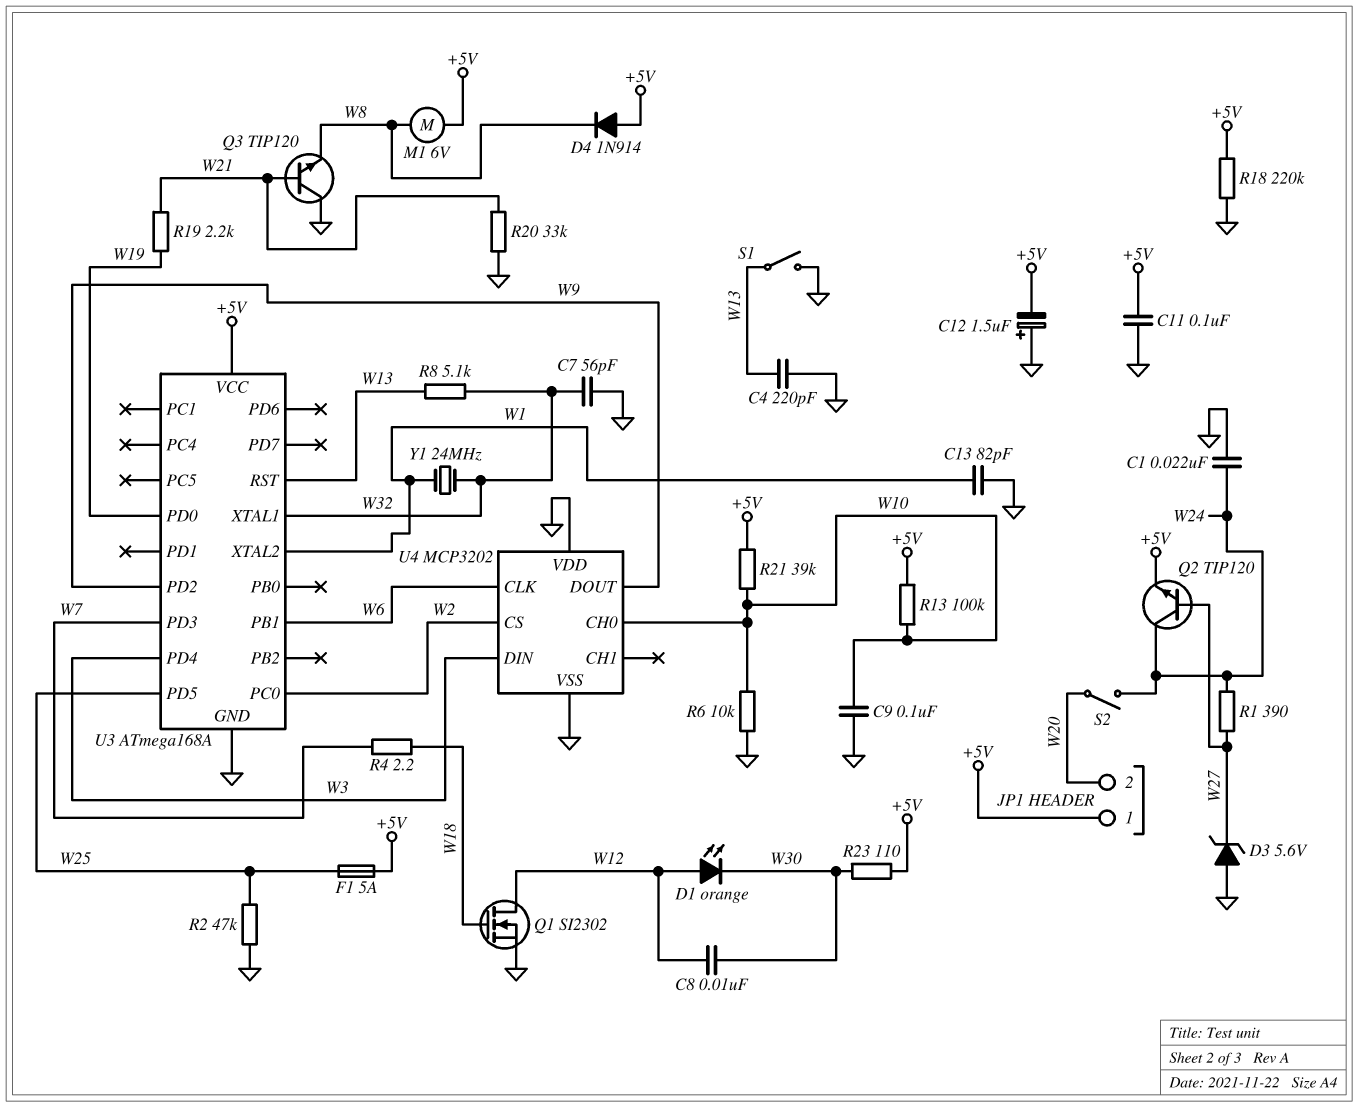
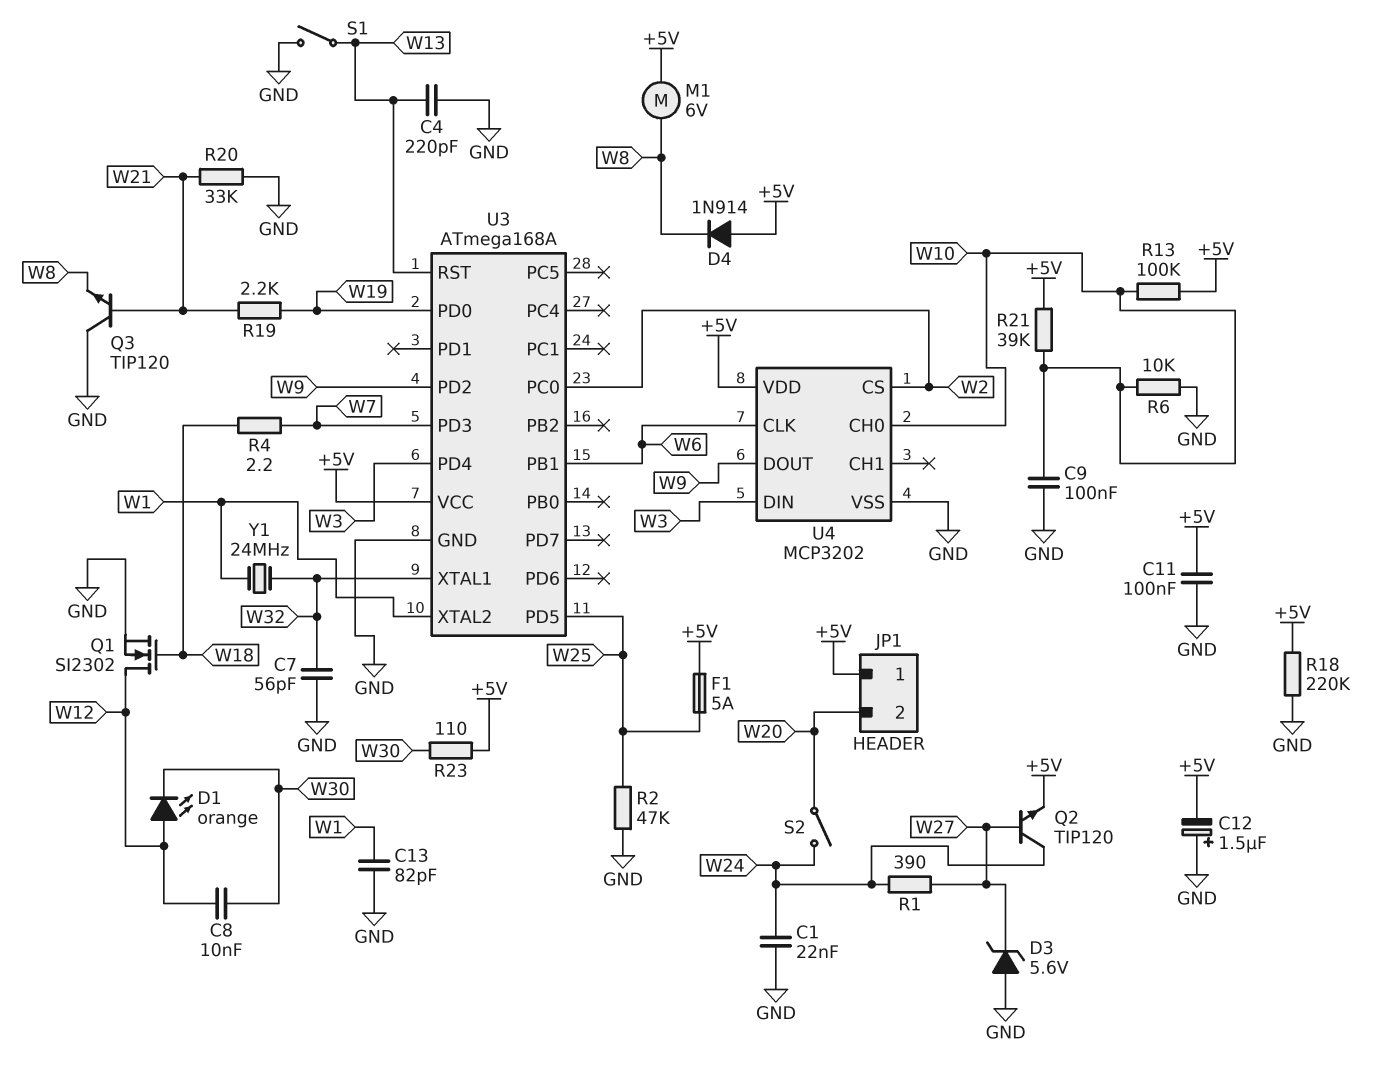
R8: 5.1k (W13, W32) -> none
U4 pin VDD: GND -> +5V

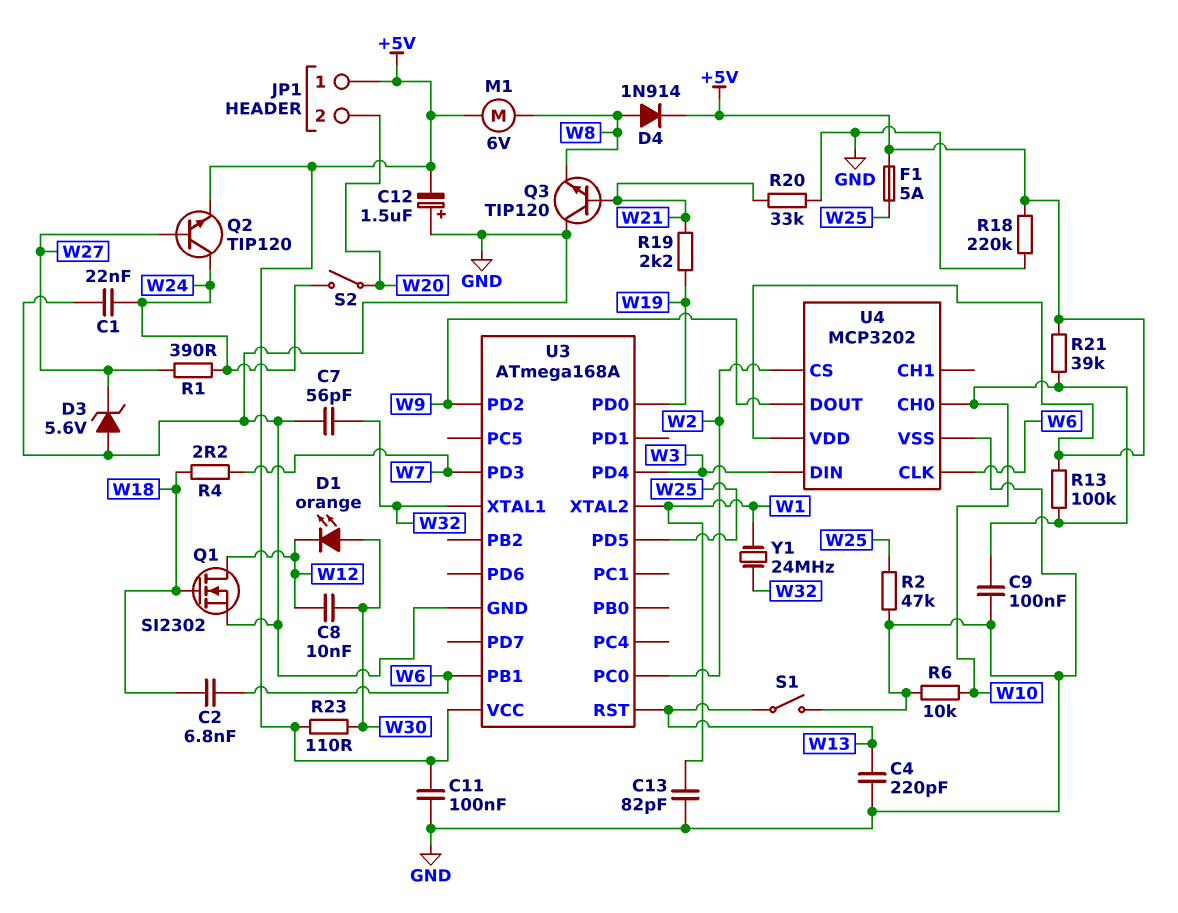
C2: none -> 6.8nF (W6, W18)
D1: LED orange (A W12, K W30) -> LED orange (A W30, K W12)
D4: diode 1N914 (A +5V, K W8) -> diode 1N914 (A W8, K +5V)

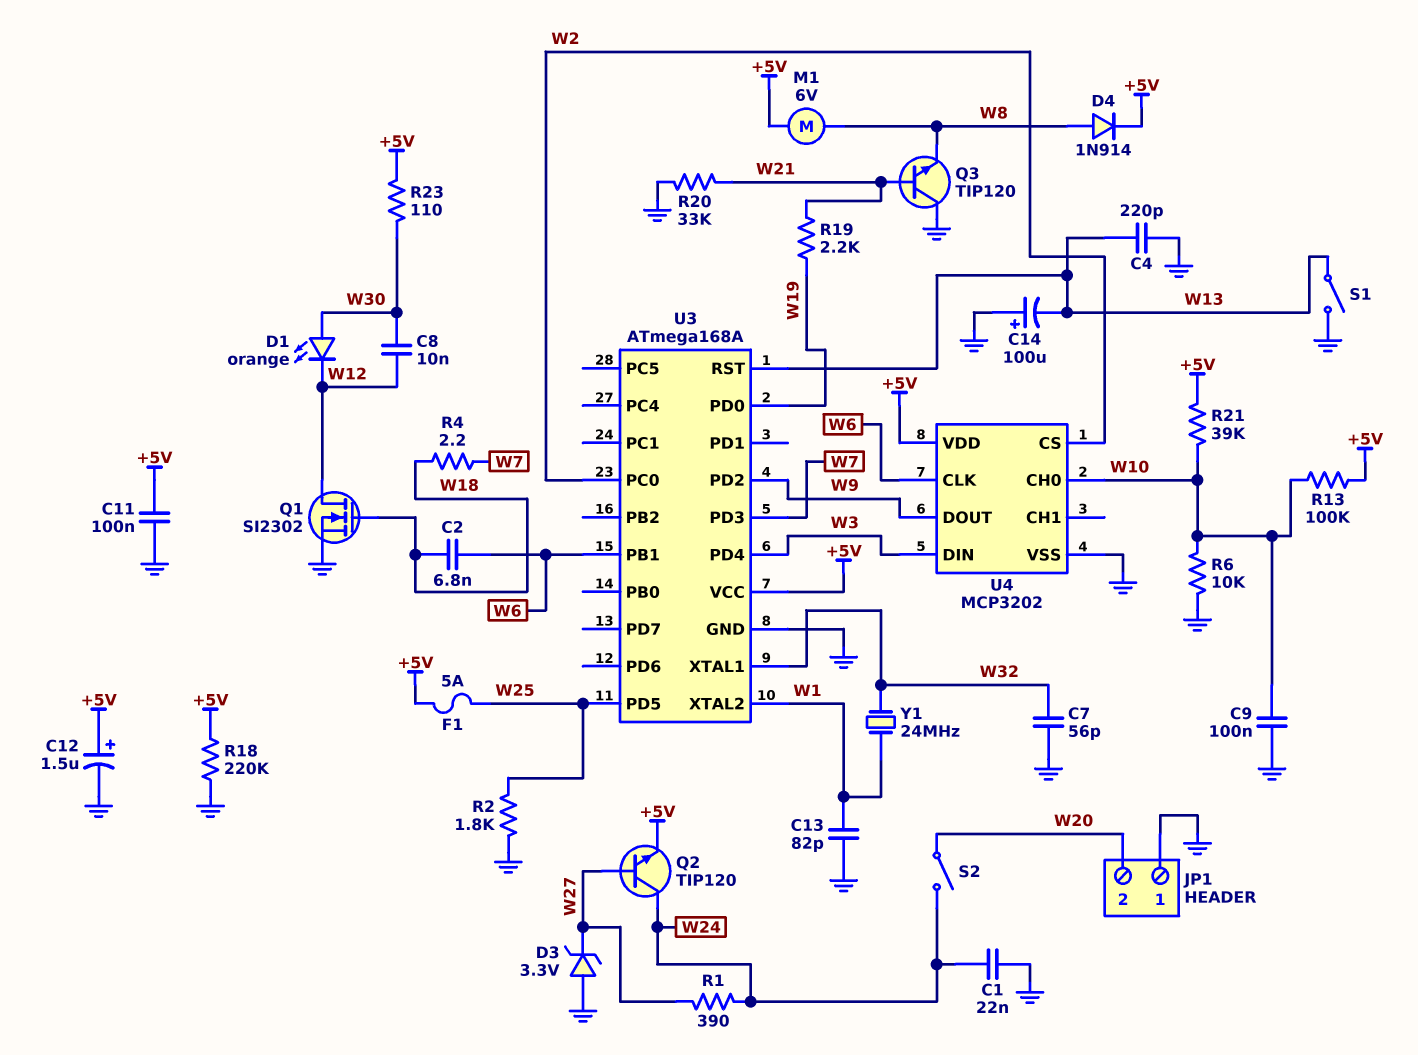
C12: 1.5uF (plus GND, minus +5V) -> 1.5uF (plus +5V, minus GND)
C14: none -> 100uF (plus GND, minus W13)
D3: zener 5.6V (A GND, K W27) -> zener 3.3V (A GND, K W27)
JP1 pin 1: +5V -> GND
R2: 47k (GND, W25) -> 1.8k (GND, W25)

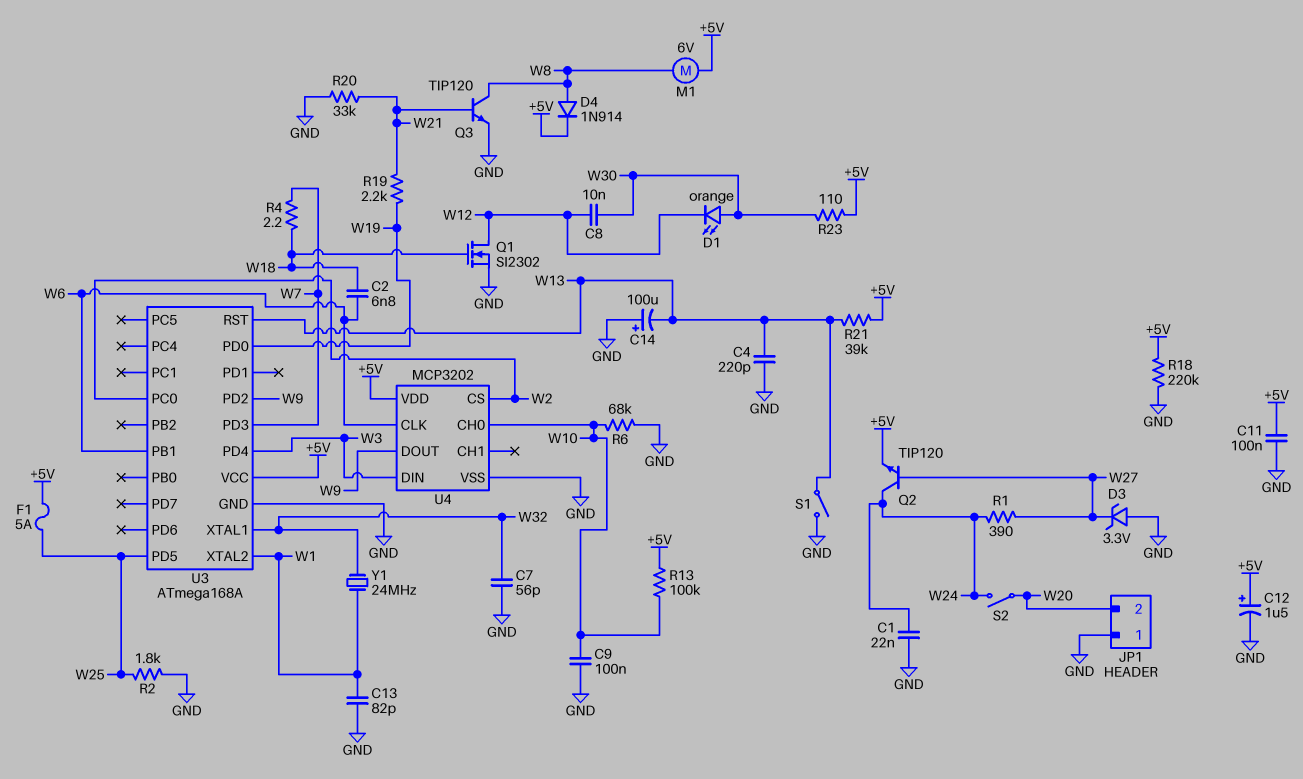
Q3: NPN TIP120 (B W21, C GND, E W8) -> NPN TIP120 (B W21, C W8, E GND)
R6: 10k (GND, W10) -> 68k (GND, W10)
R21: 39k (+5V, W10) -> 39k (+5V, W13)

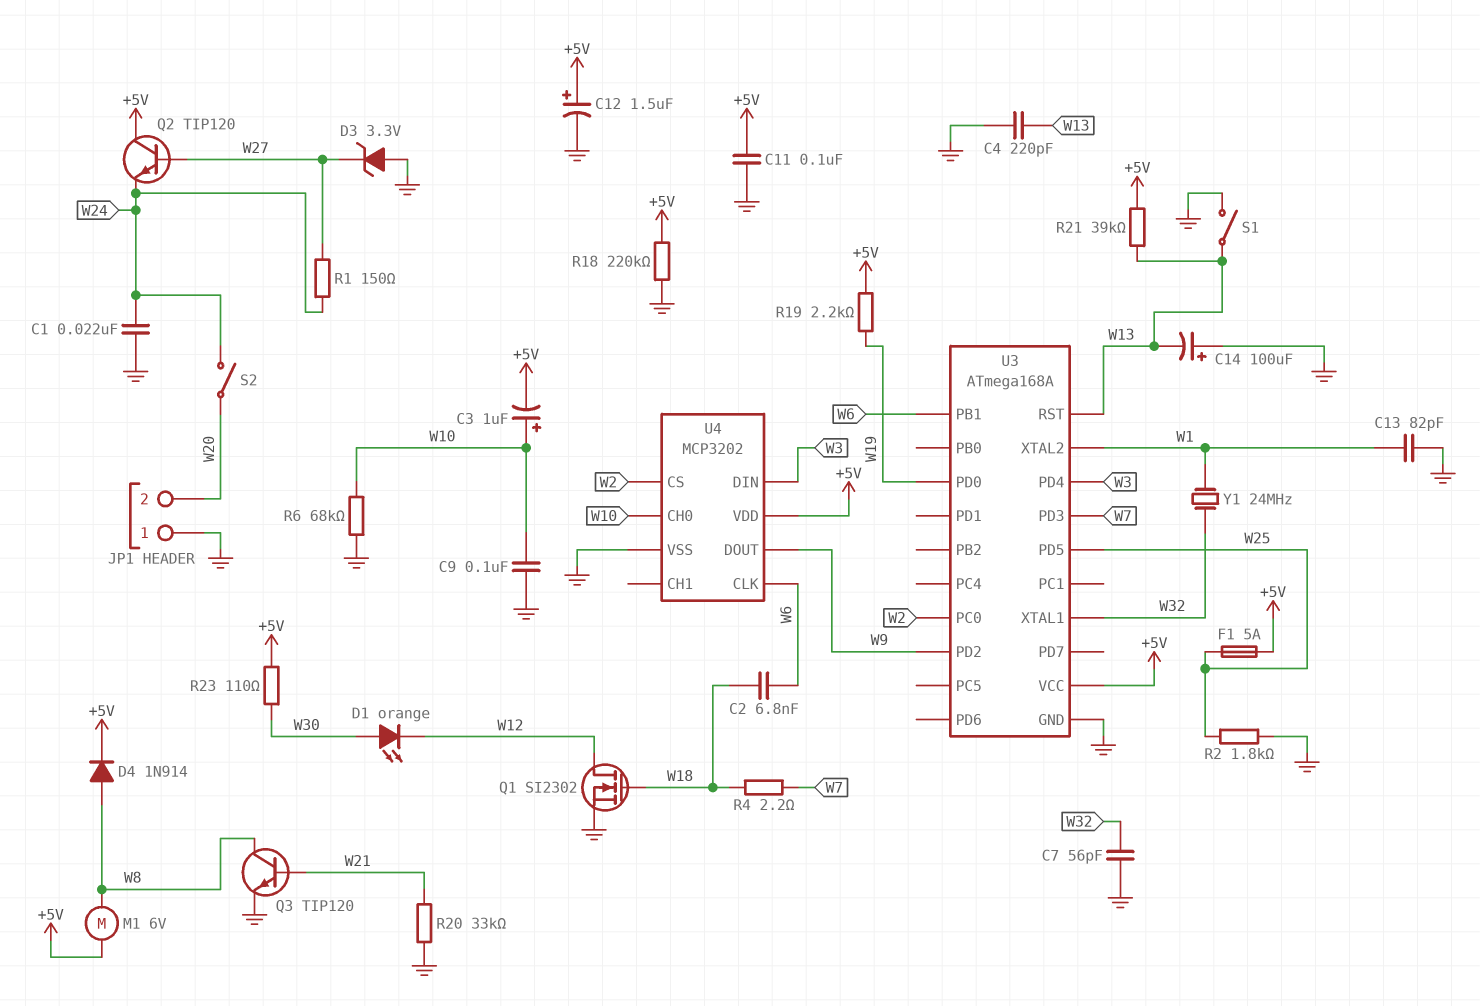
C3: none -> 1uF (plus W10, minus +5V)
C8: 10nF (W12, W30) -> none
Q2: NPN TIP120 (B W27, C W24, E +5V) -> NPN TIP120 (B W27, C +5V, E W24)
R1: 390 (W24, W27) -> 150 (W24, W27)
R13: 100k (+5V, W10) -> none
R19: 2.2k (W19, W21) -> 2.2k (+5V, W19)

